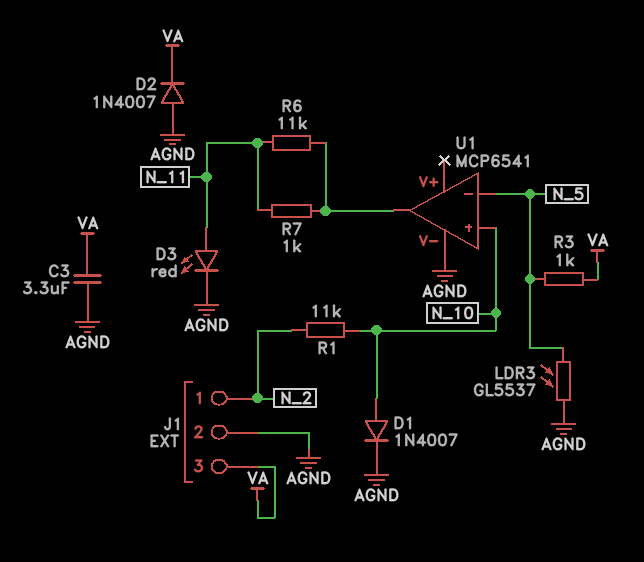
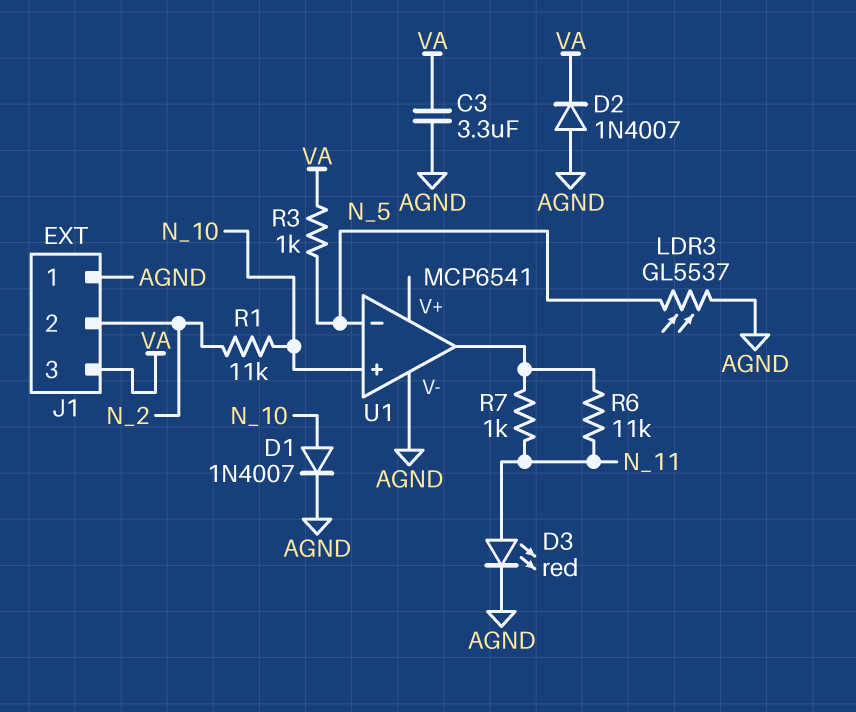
J1 pin 1: N_2 -> AGND
J1 pin 2: AGND -> N_2

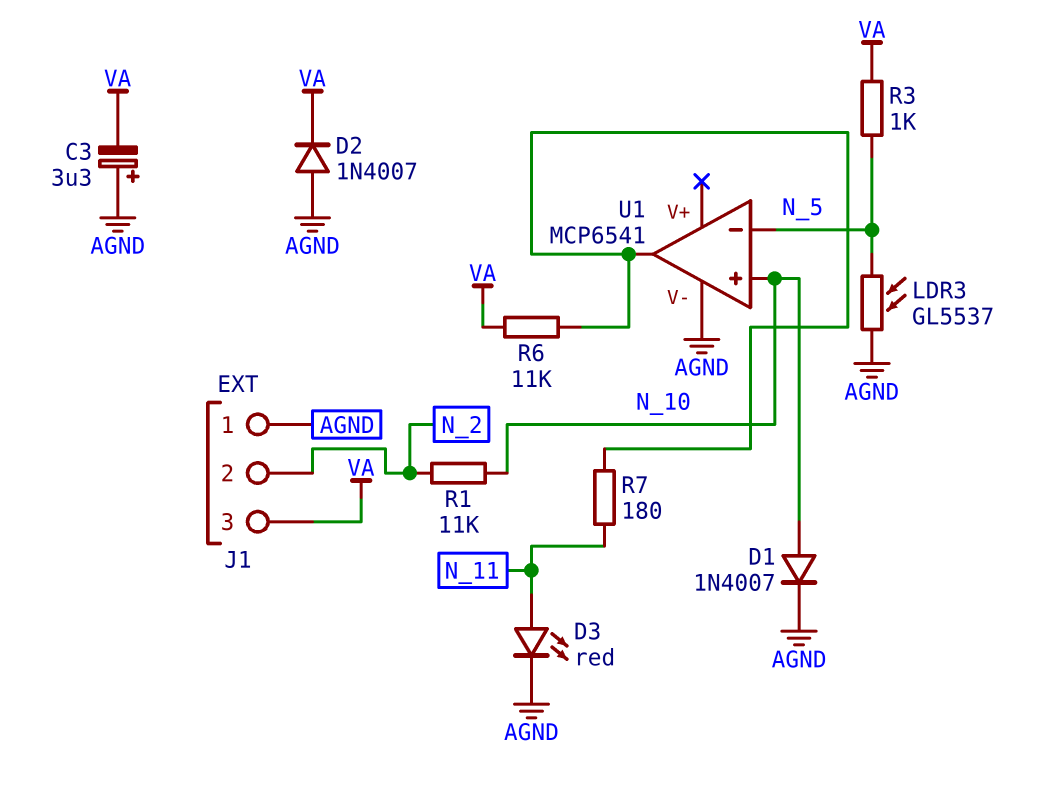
C3: 3.3uF (AGND, VA) -> 3.3uF (plus AGND, minus VA)
R6: 11k (N_11, U1/out) -> 11k (U1/out, VA)
R7: 1k (N_11, U1/out) -> 180 (N_11, U1/out)

